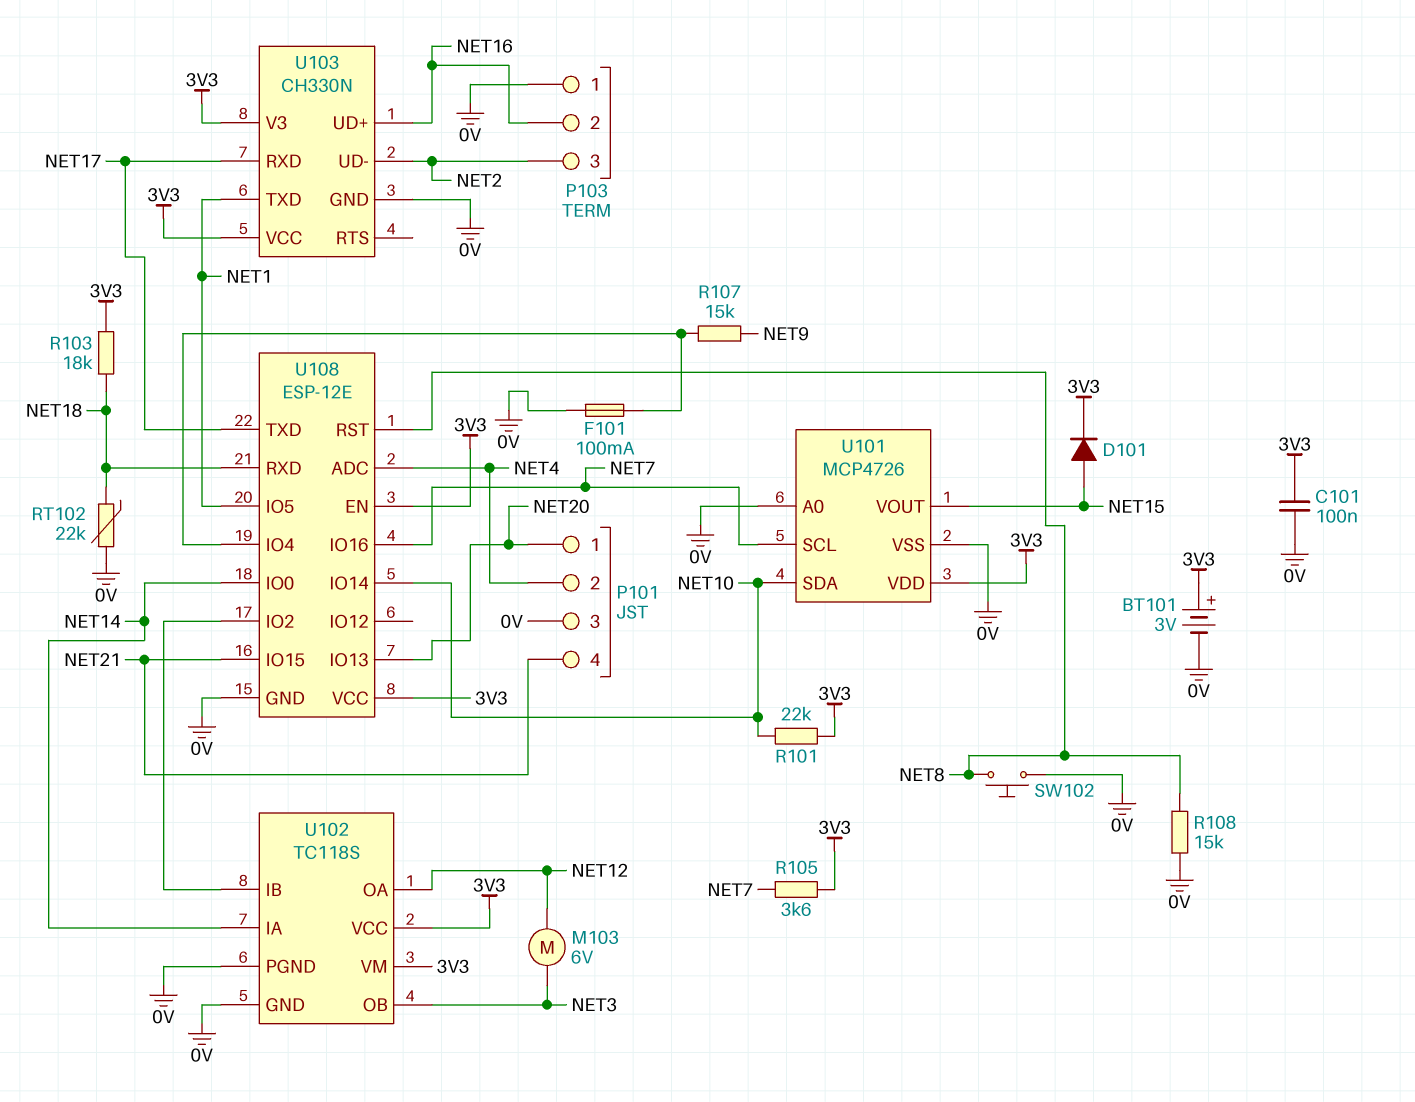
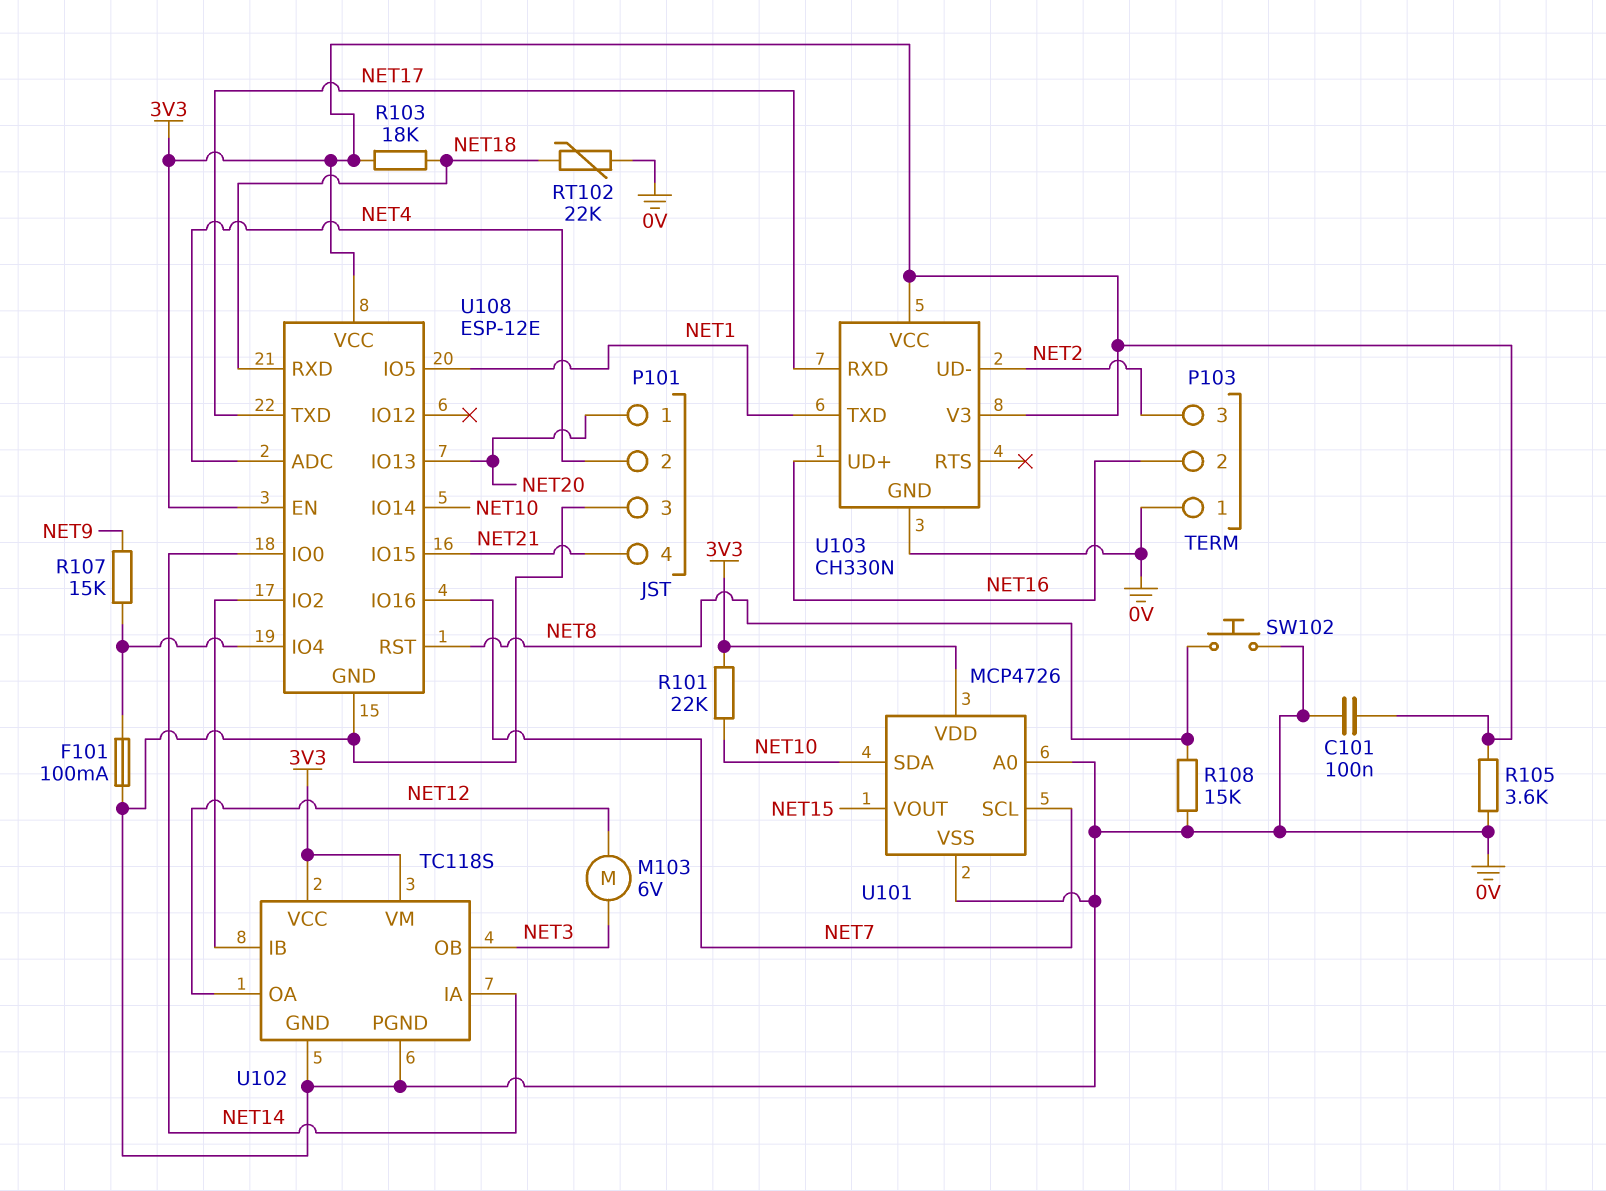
BT101: 3V (plus 3V3, minus 0V) -> none
D101: diode (A NET15, K 3V3) -> none
R105: 3.6k (3V3, NET7) -> 3.6k (0V, 3V3)

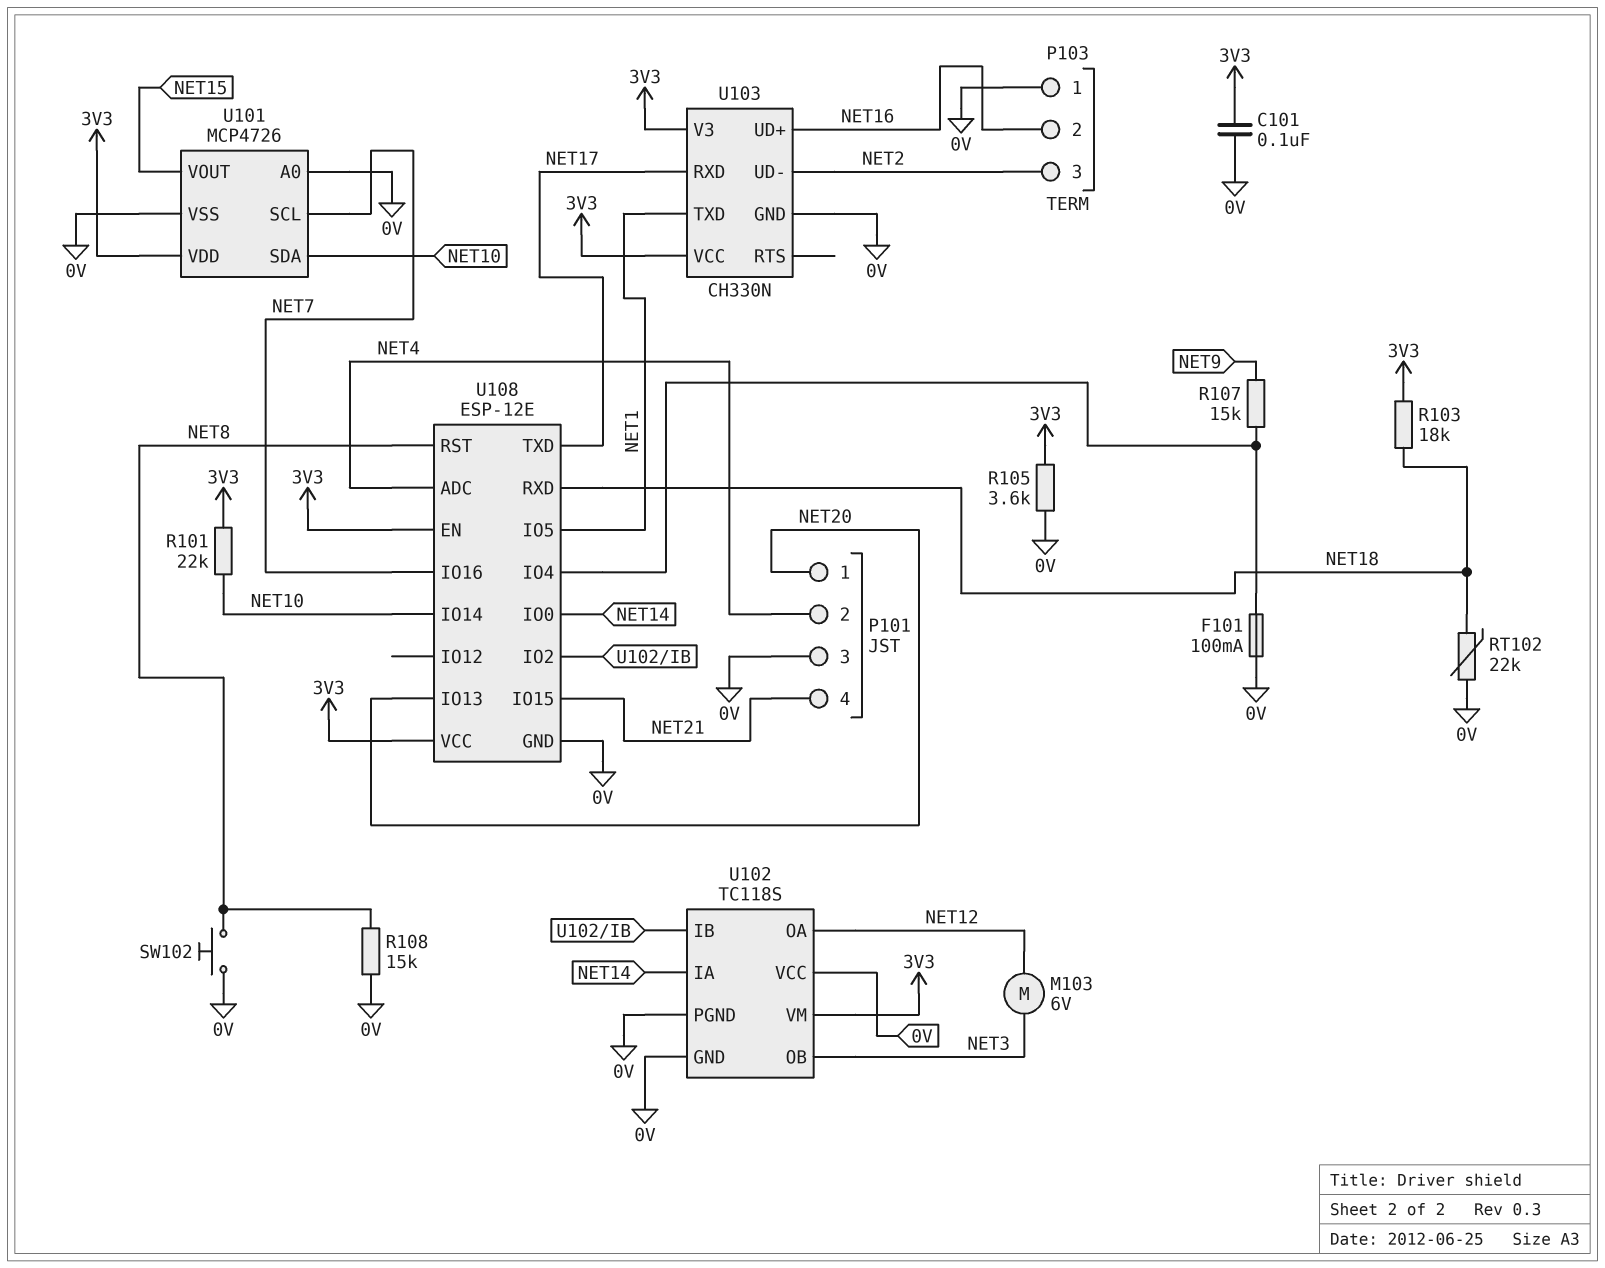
U102 pin VCC: 3V3 -> 0V

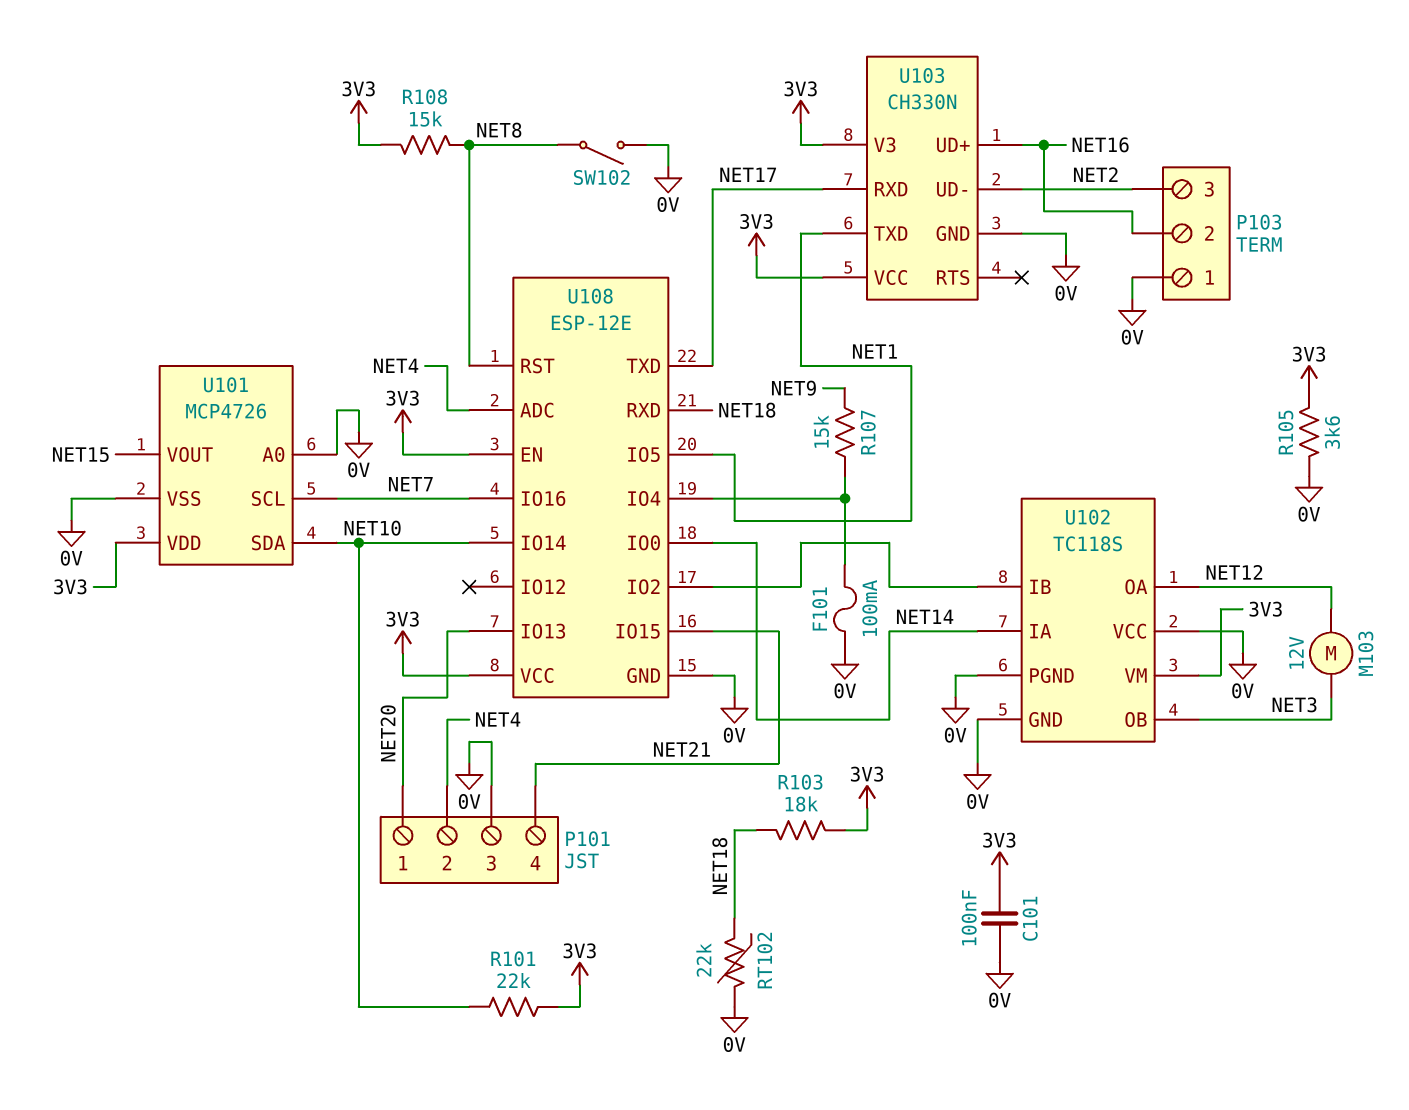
M103: motor 6V (NET3, NET12) -> motor 12V (NET3, NET12)
R108: 15k (0V, NET8) -> 15k (3V3, NET8)
SW102: button (0V, NET8) -> switch (0V, NET8)

